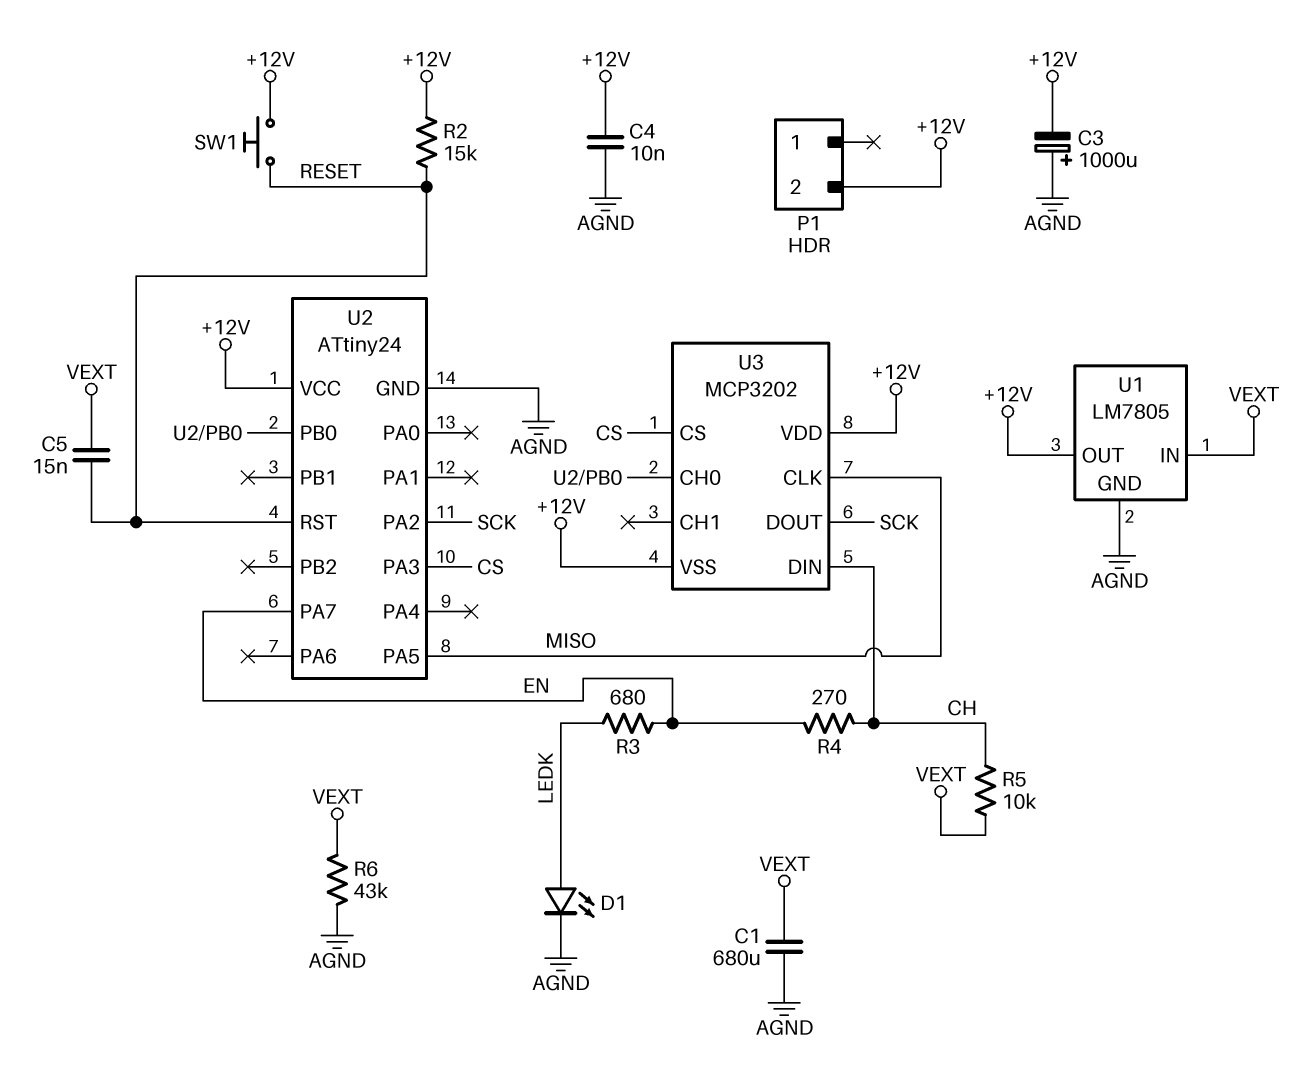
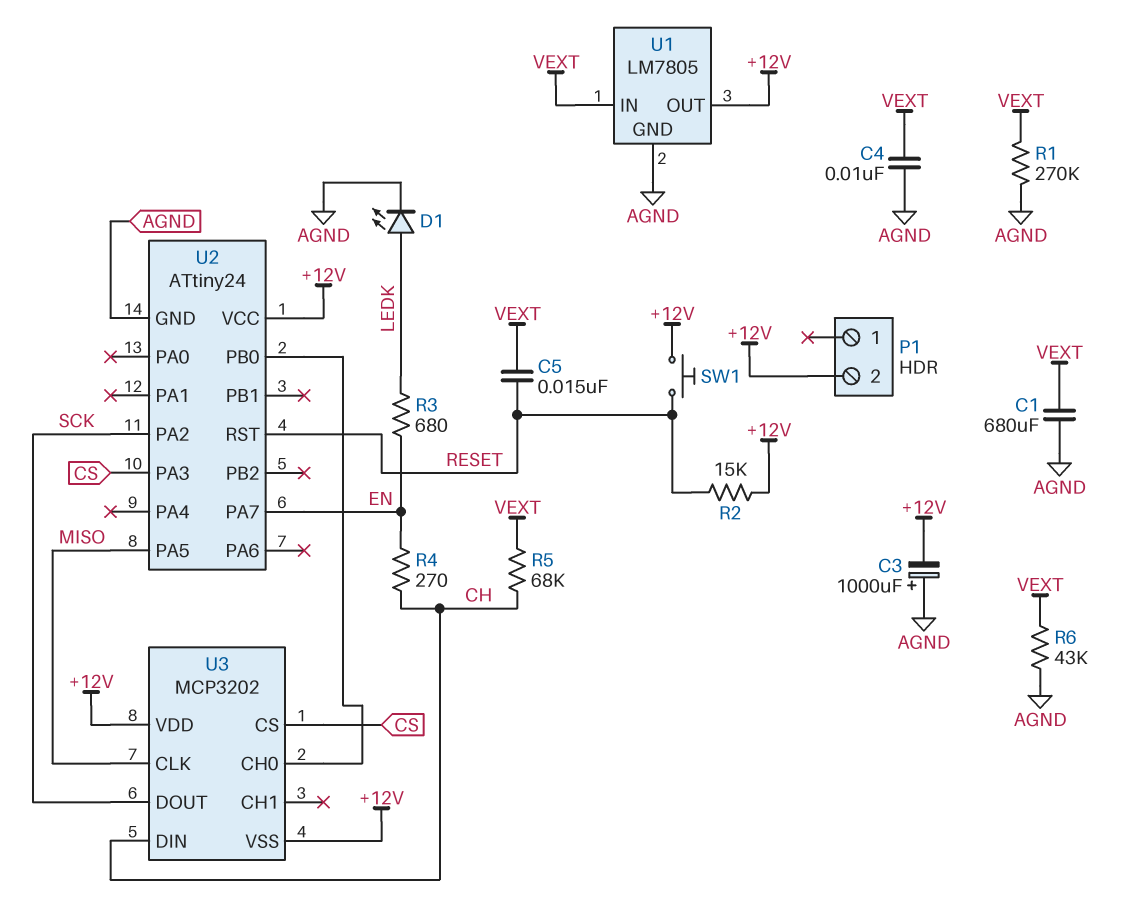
C4: 10nF (+12V, AGND) -> 10nF (AGND, VEXT)
R1: none -> 270k (AGND, VEXT)
R5: 10k (CH, VEXT) -> 68k (CH, VEXT)

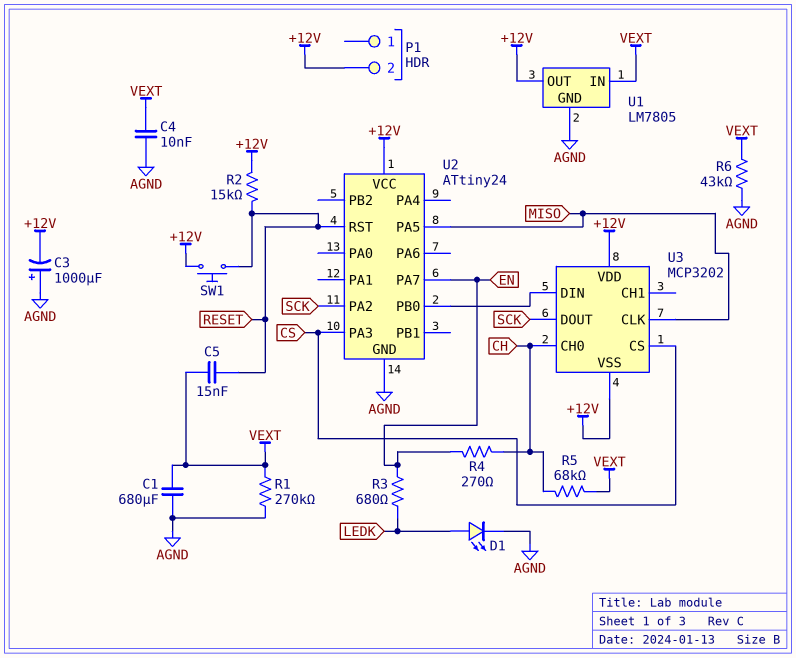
U3 pin CH0: U2/PB0 -> CH
U3 pin DIN: CH -> U2/PB0

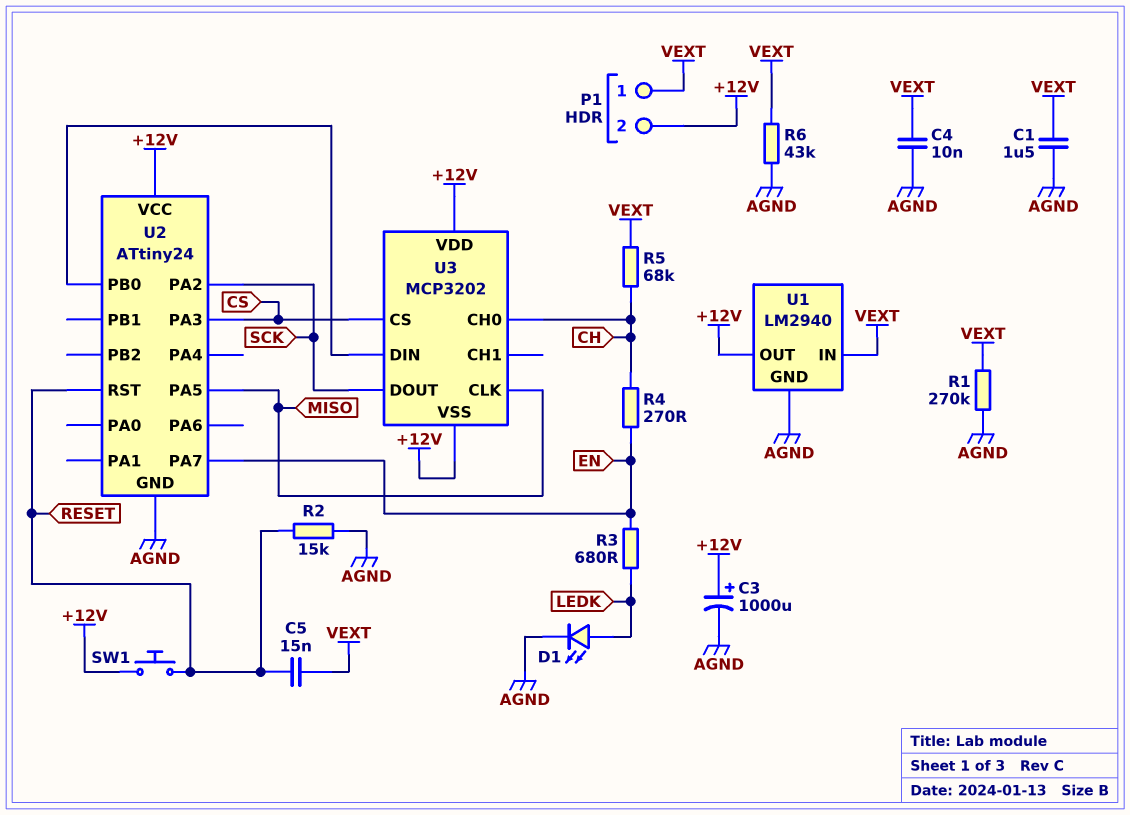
C1: 680uF (AGND, VEXT) -> 1.5uF (AGND, VEXT)
C3: 1000uF (plus AGND, minus +12V) -> 1000uF (plus +12V, minus AGND)
P1 pin 1: none -> VEXT
R2: 15k (+12V, RESET) -> 15k (AGND, RESET)
U1: LM7805 -> LM2940

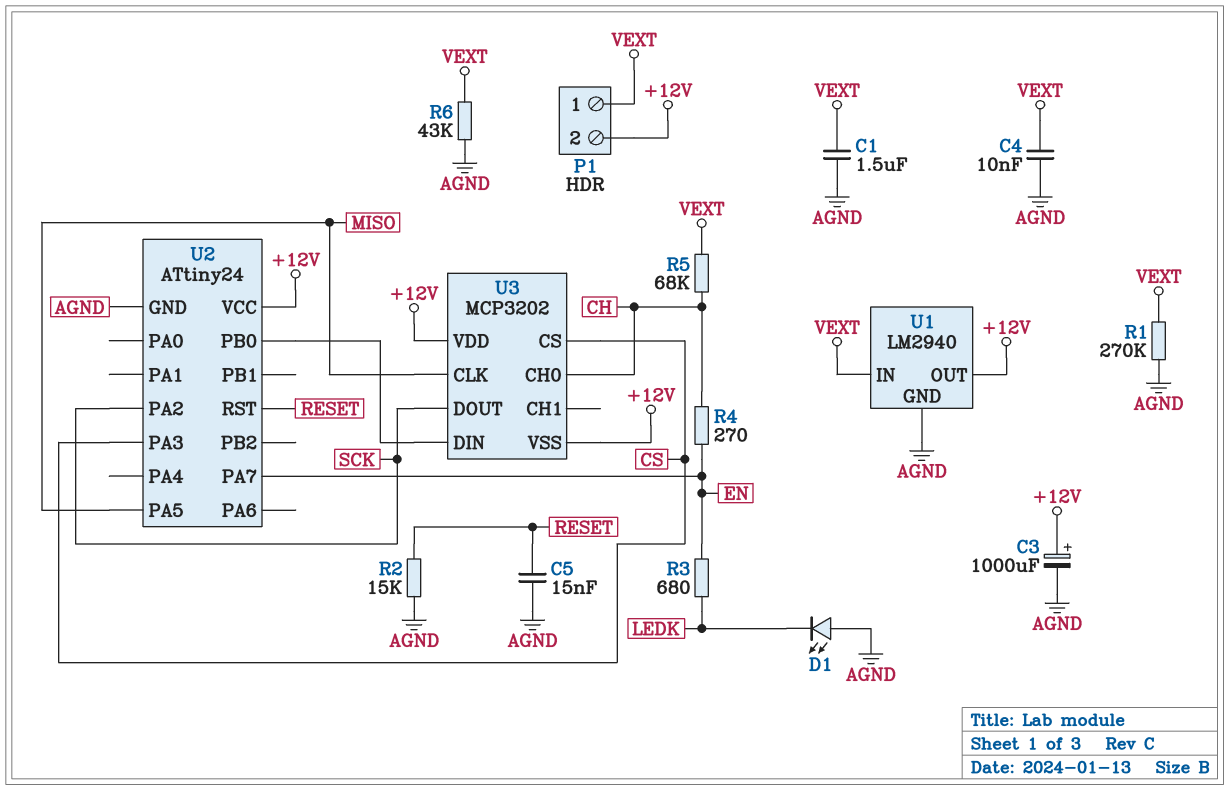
C5: 15nF (RESET, VEXT) -> 15nF (AGND, RESET)
D1: LED (A LEDK, K AGND) -> LED (A AGND, K LEDK)
SW1: button (+12V, RESET) -> none

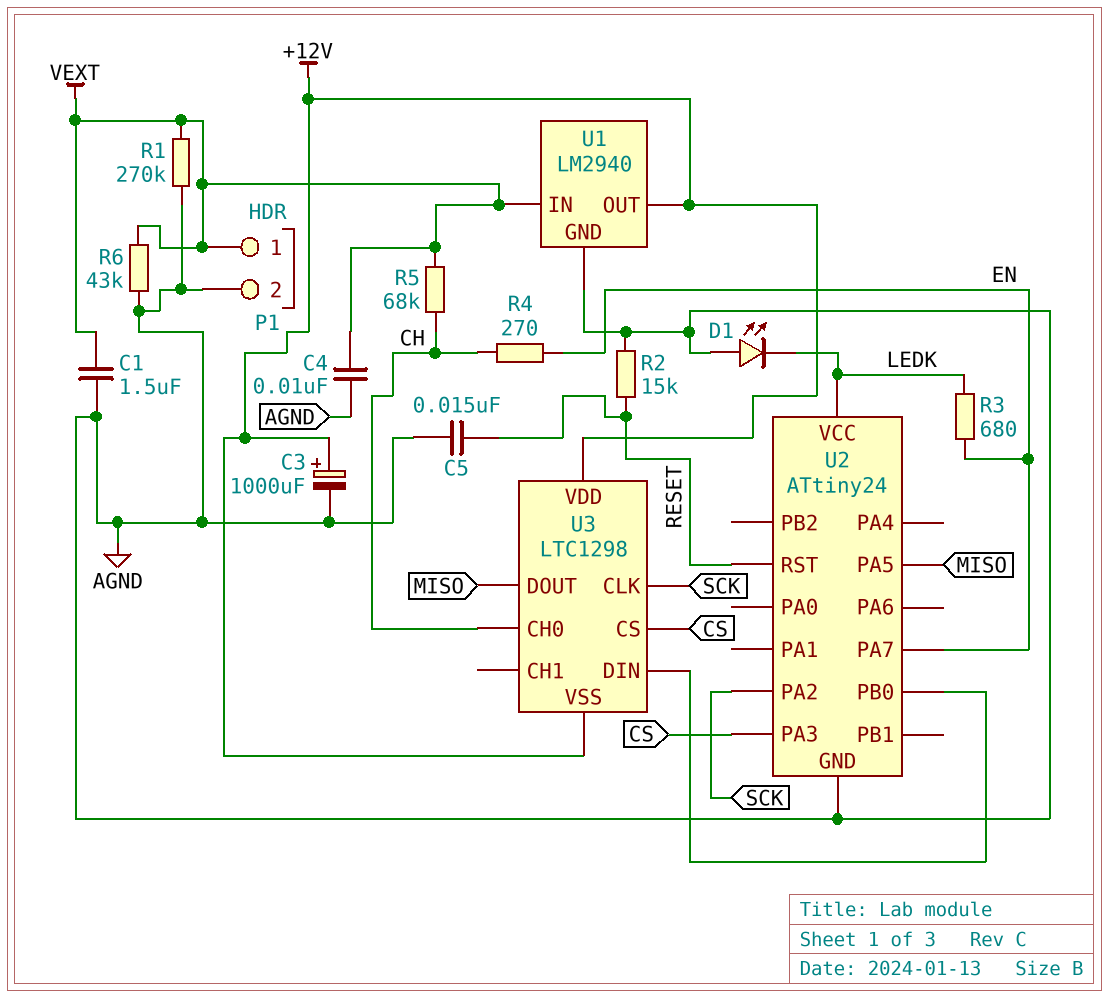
P1 pin 2: +12V -> AGND
U2 pin VCC: +12V -> LEDK
U3: MCP3202 -> LTC1298
U3 pin CLK: MISO -> SCK
U3 pin DOUT: SCK -> MISO

